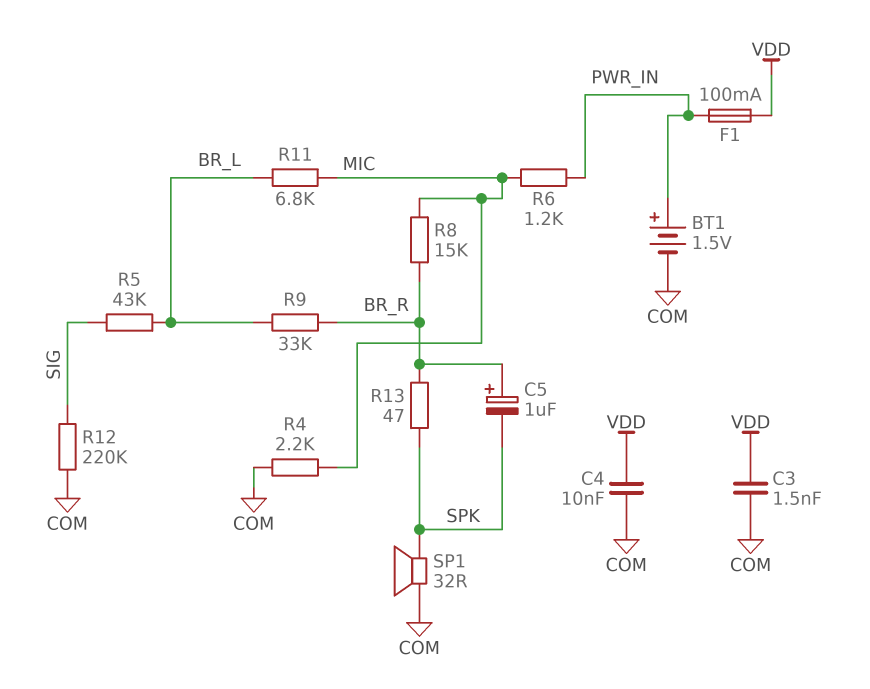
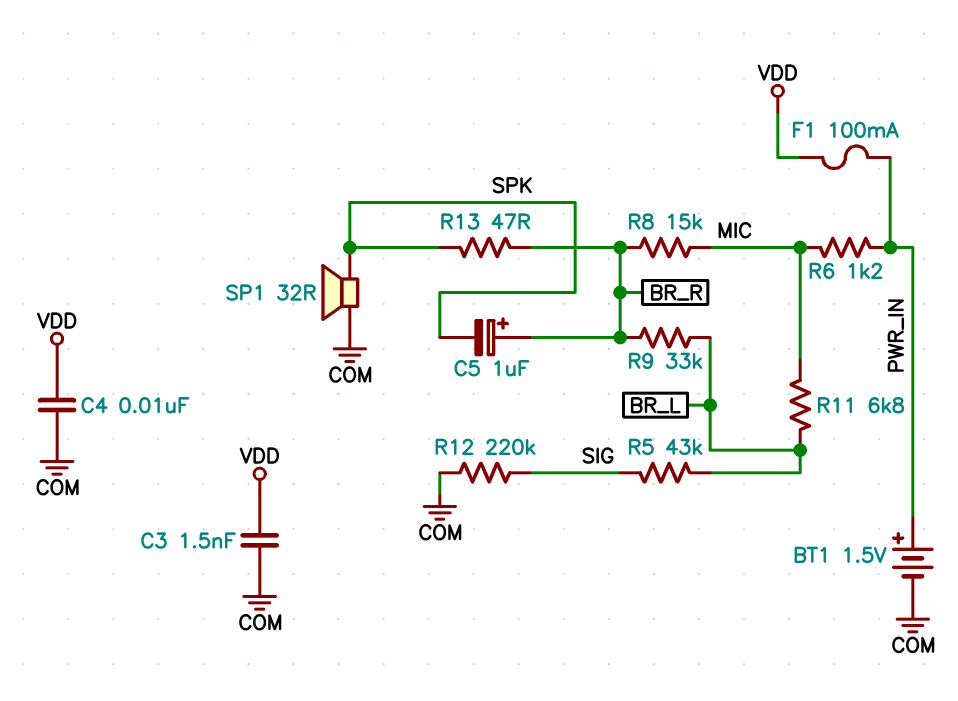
R4: 2.2k (COM, MIC) -> none

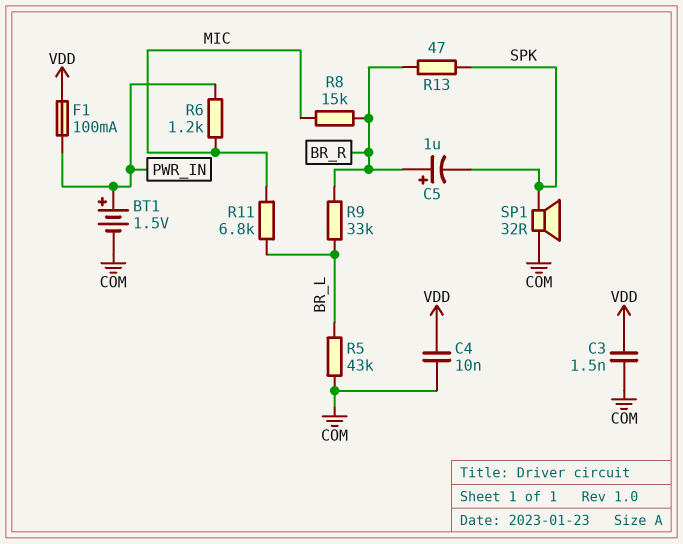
R5: 43k (BR_L, SIG) -> 43k (BR_L, COM)
R12: 220k (COM, SIG) -> none

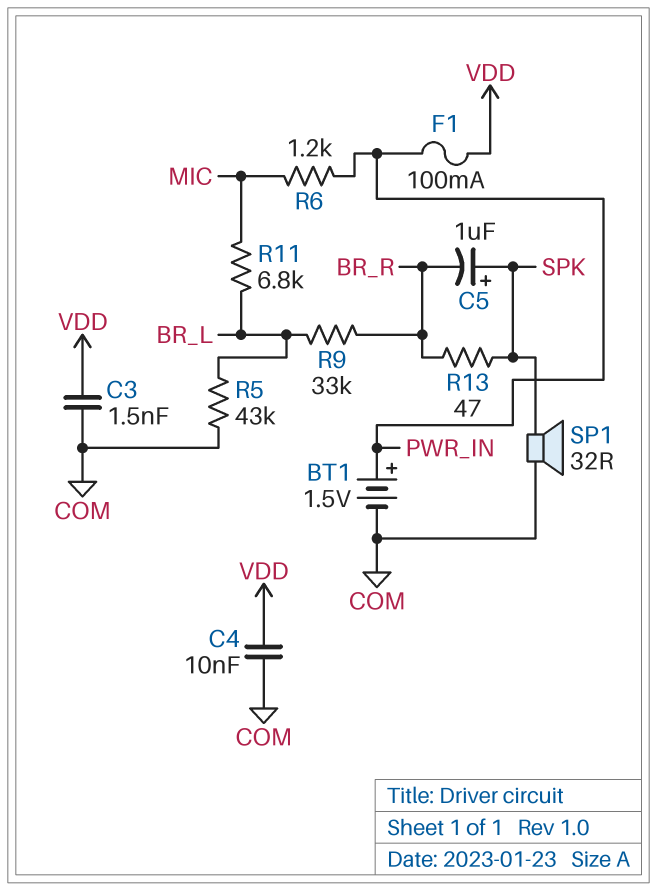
C5: 1uF (plus BR_R, minus SPK) -> 1uF (plus SPK, minus BR_R)
R8: 15k (BR_R, MIC) -> none

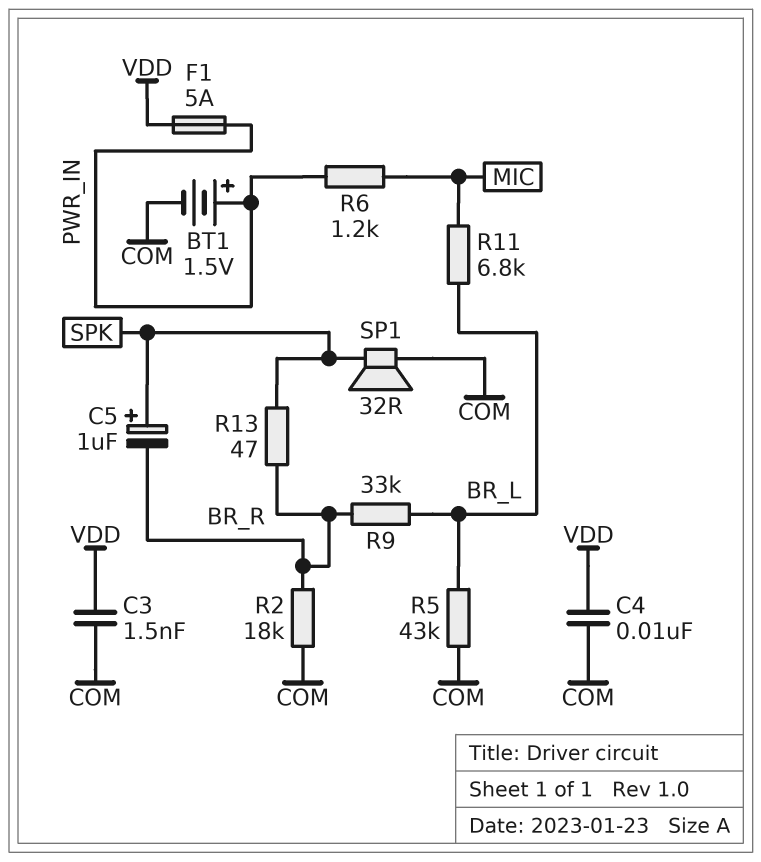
F1: 100mA (PWR_IN, VDD) -> 5A (PWR_IN, VDD)
R2: none -> 18k (BR_R, COM)

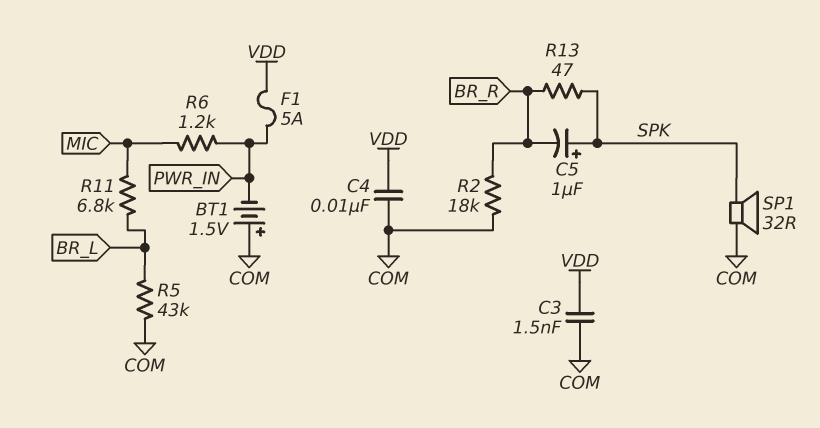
BT1: 1.5V (plus PWR_IN, minus COM) -> 1.5V (plus COM, minus PWR_IN)
R9: 33k (BR_L, BR_R) -> none

